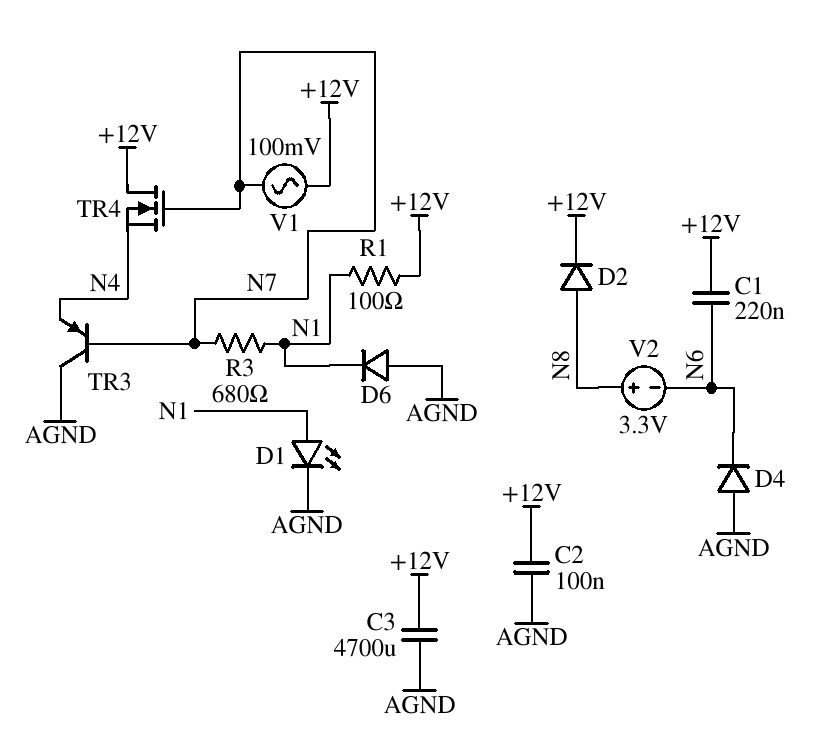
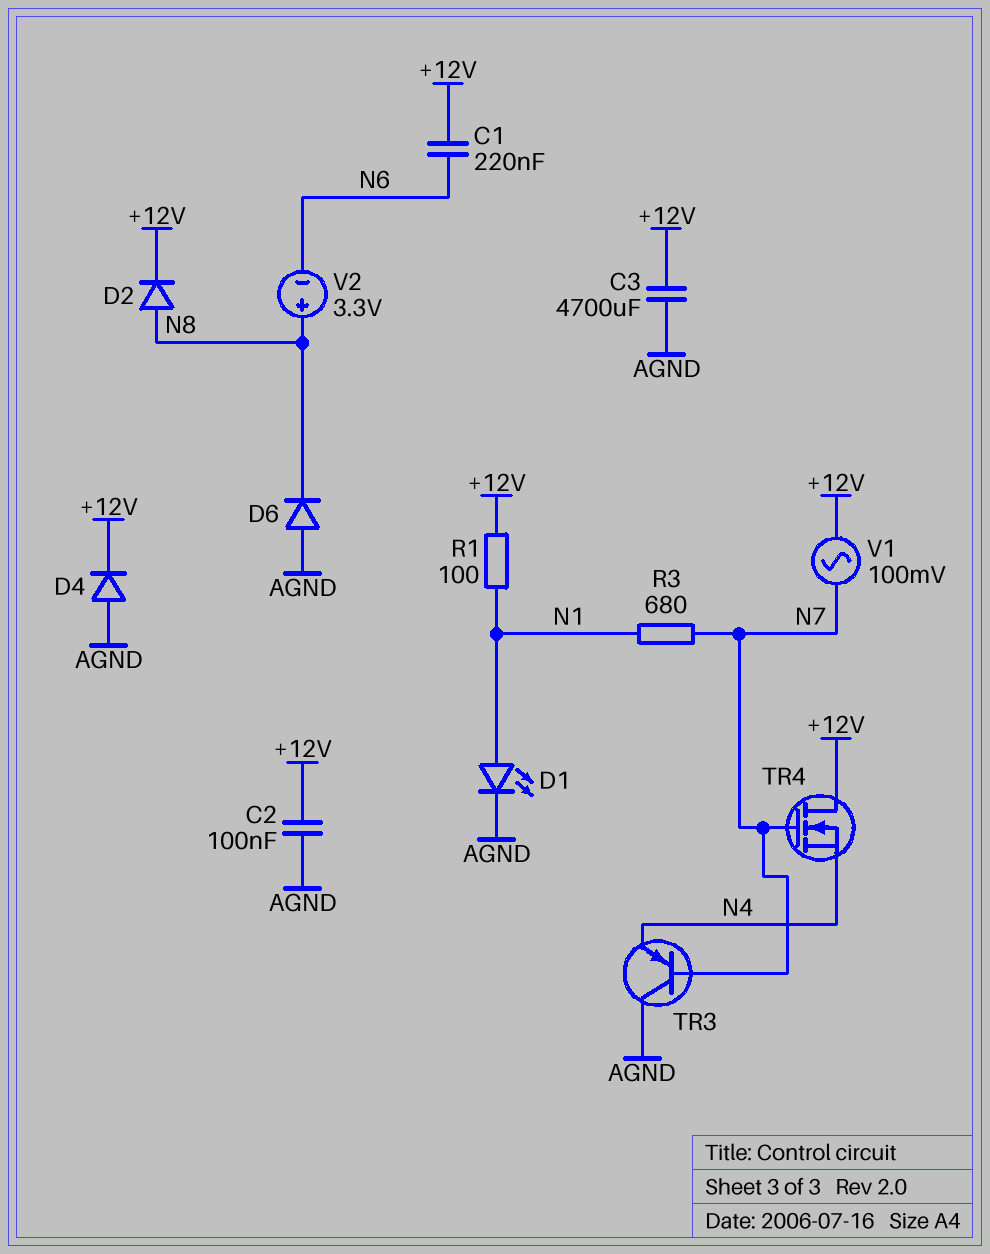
D4: diode (A AGND, K N6) -> diode (A AGND, K +12V)
D6: diode (A AGND, K N1) -> diode (A AGND, K N8)

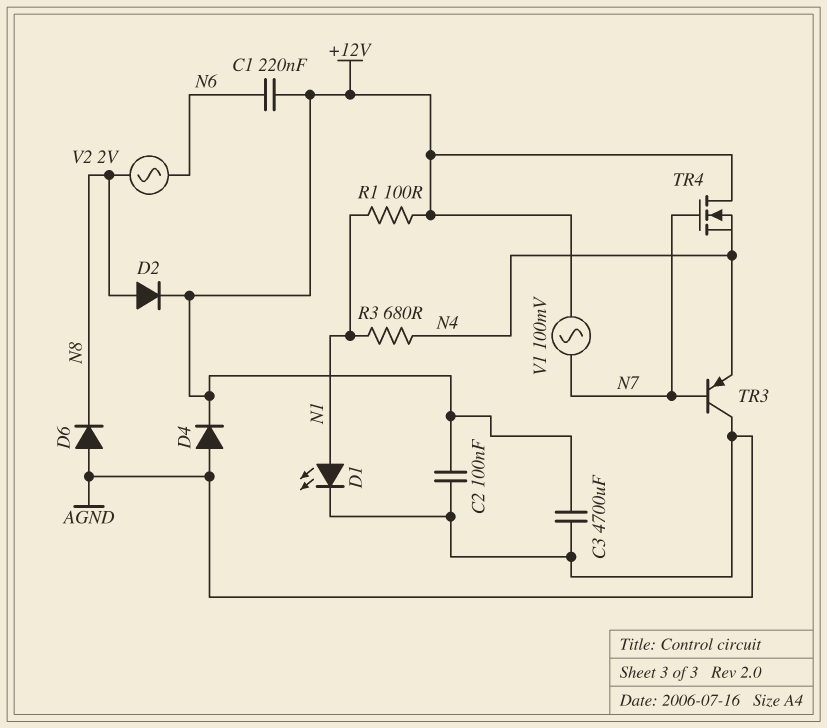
R3: 680 (N1, N7) -> 680 (N1, N4)
V2: 3.3V (plus N8, minus N6) -> AC 2V (N6, N8)

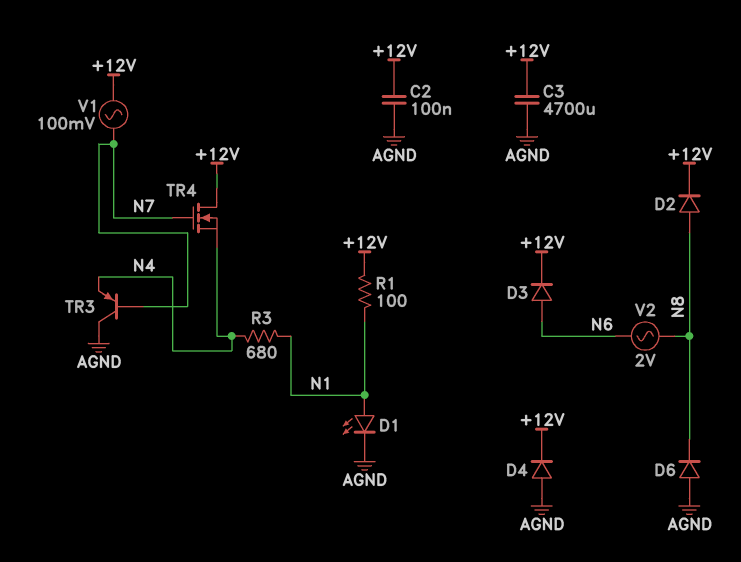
C1: 220nF (+12V, N6) -> none
D3: none -> diode (A N6, K +12V)

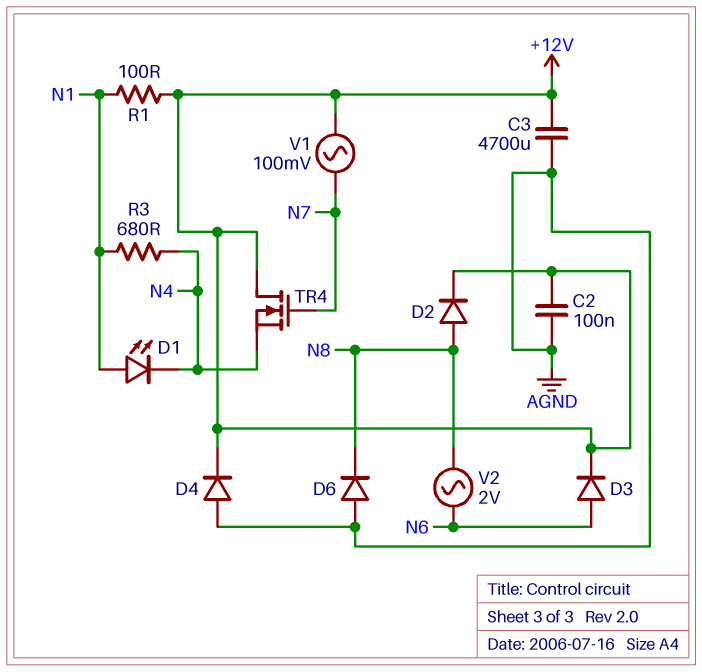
D1: LED (A N1, K AGND) -> LED (A N1, K N4)
TR3: PNP (B N7, C AGND, E N4) -> none

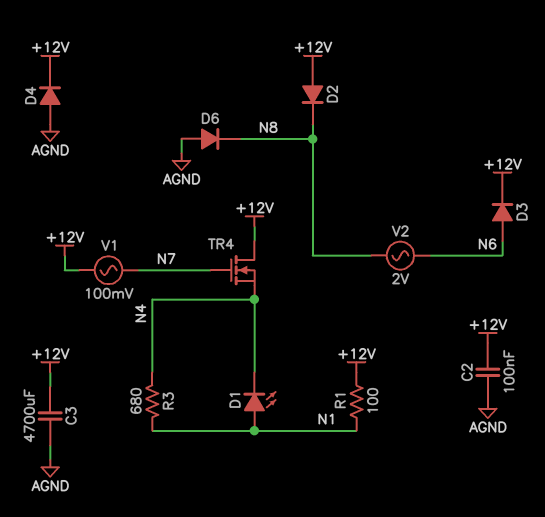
D2: diode (A N8, K +12V) -> diode (A +12V, K N8)

